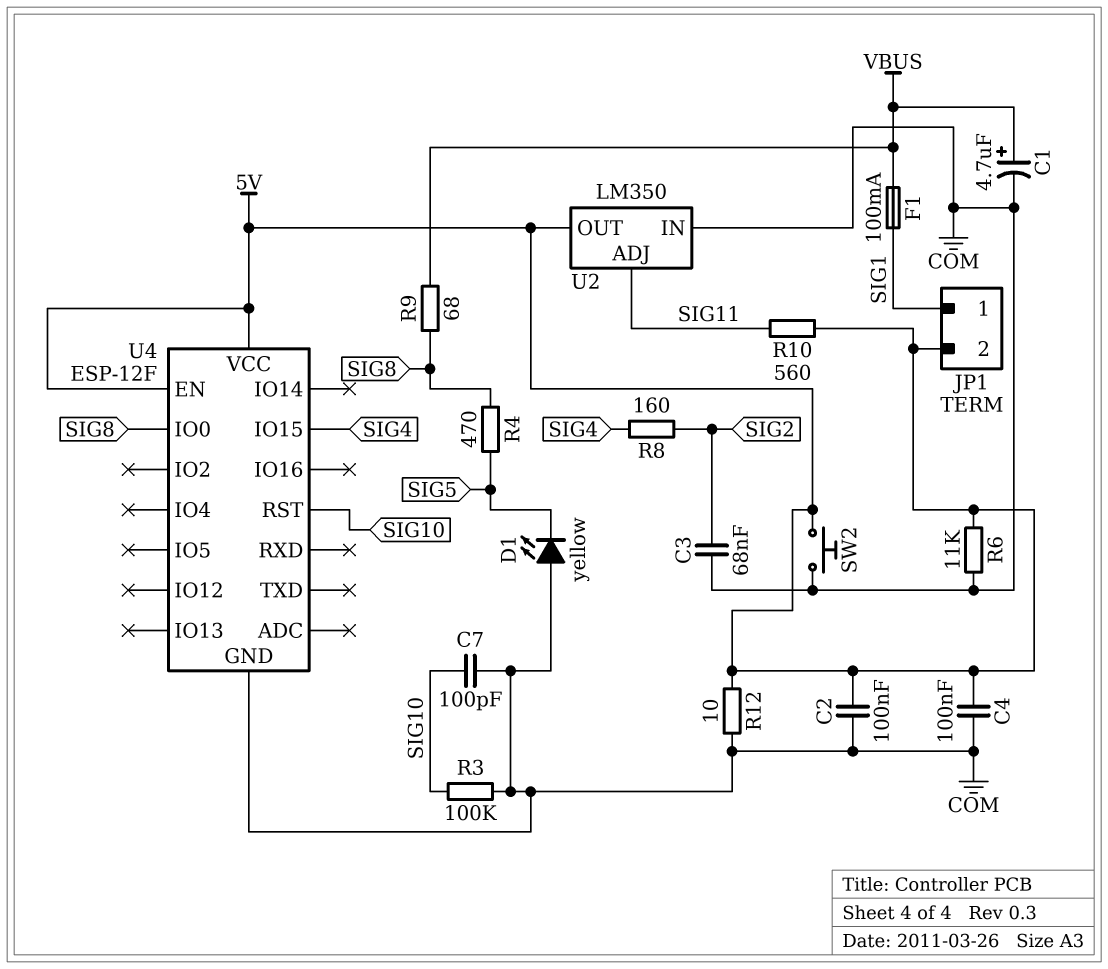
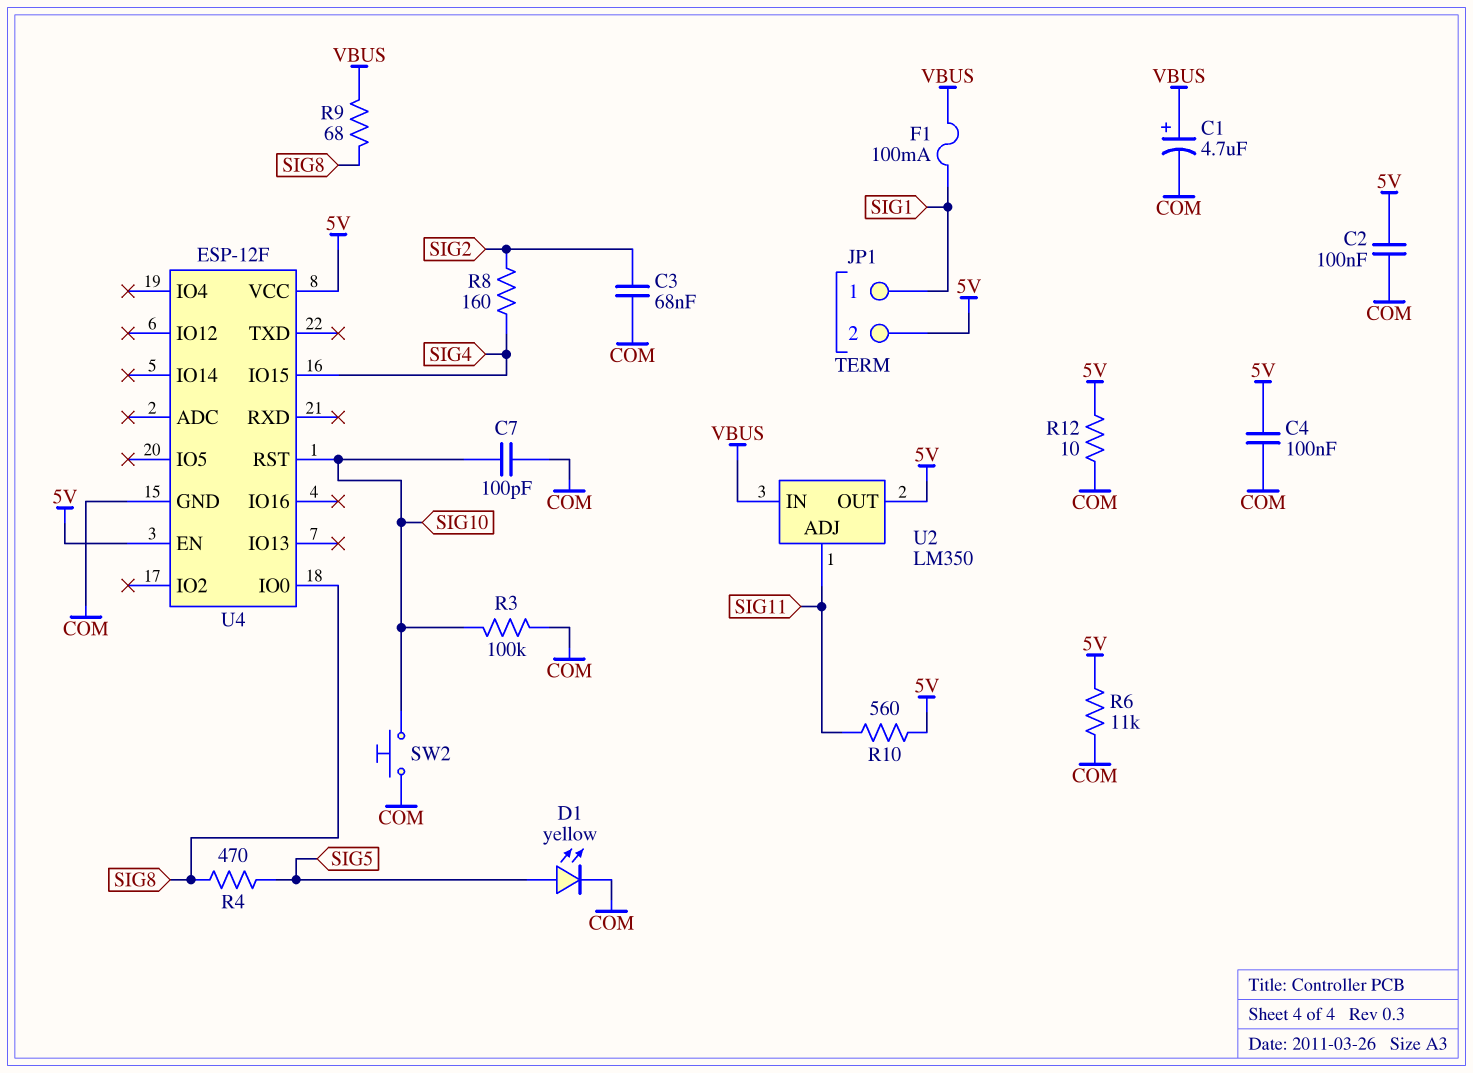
D1: LED yellow (A COM, K SIG5) -> LED yellow (A SIG5, K COM)
SW2: button (5V, COM) -> button (COM, SIG10)
U2 pin IN: COM -> VBUS

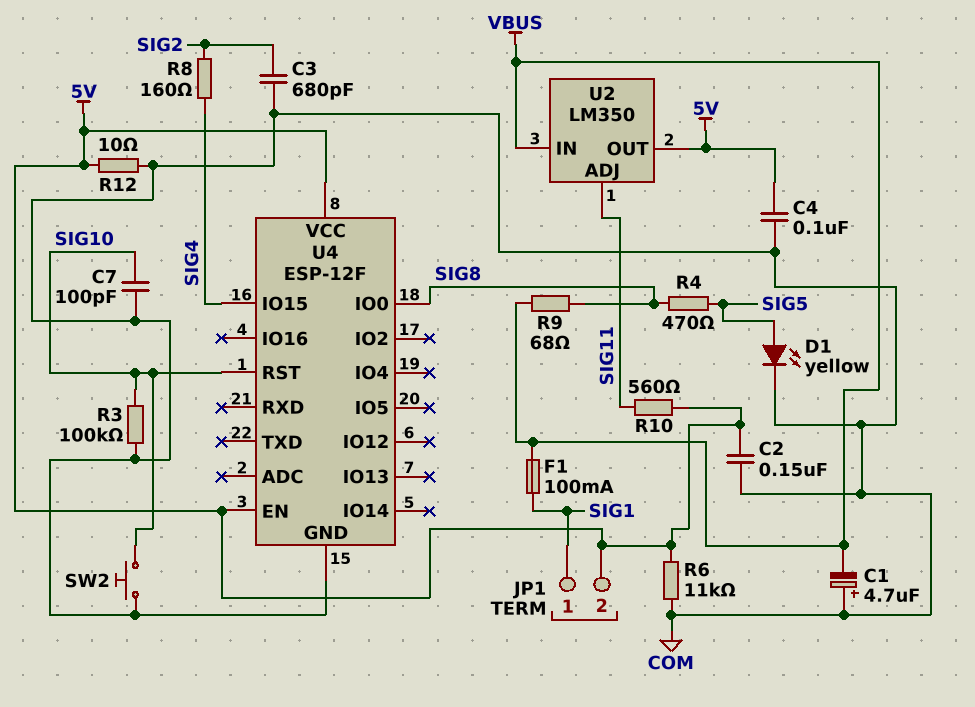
C1: 4.7uF (plus VBUS, minus COM) -> 4.7uF (plus COM, minus VBUS)
C2: 100nF (5V, COM) -> 150nF (5V, COM)
C3: 68nF (COM, SIG2) -> 680pF (COM, SIG2)

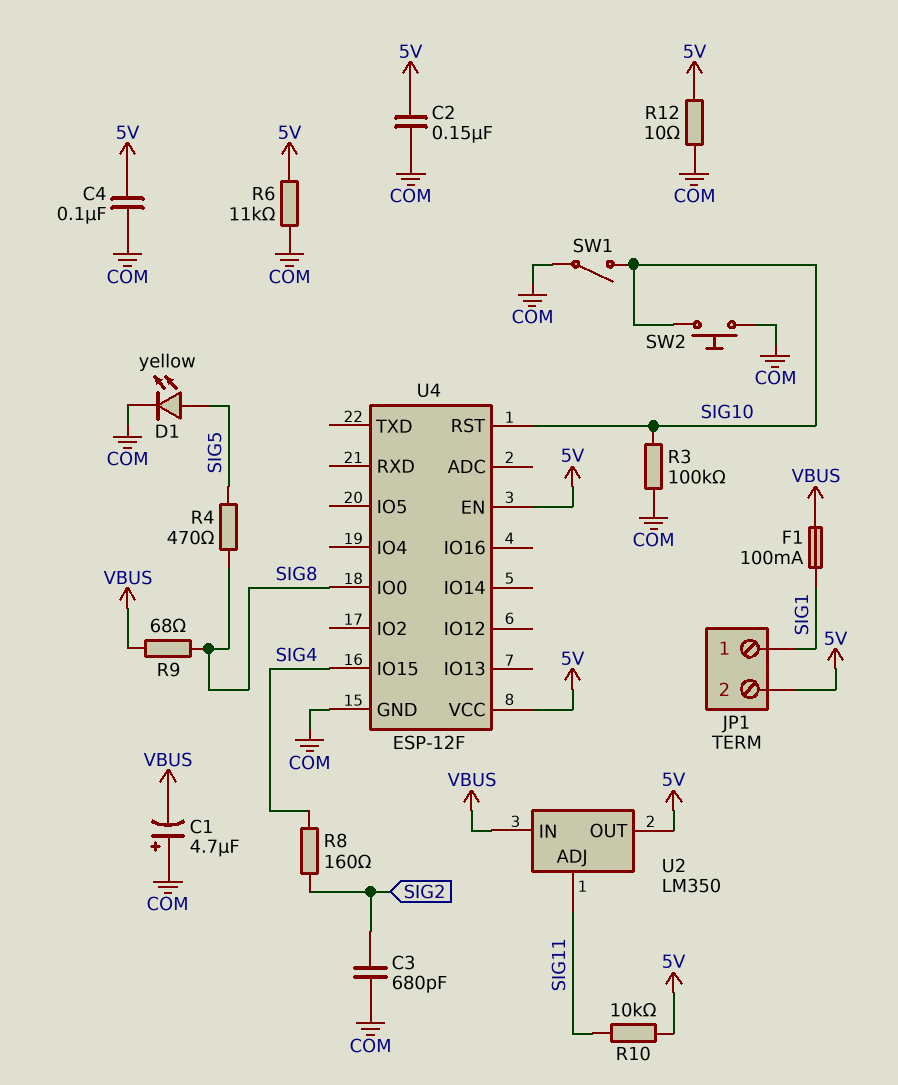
C7: 100pF (COM, SIG10) -> none
R10: 560 (5V, SIG11) -> 10k (5V, SIG11)
SW1: none -> switch (COM, SIG10)

